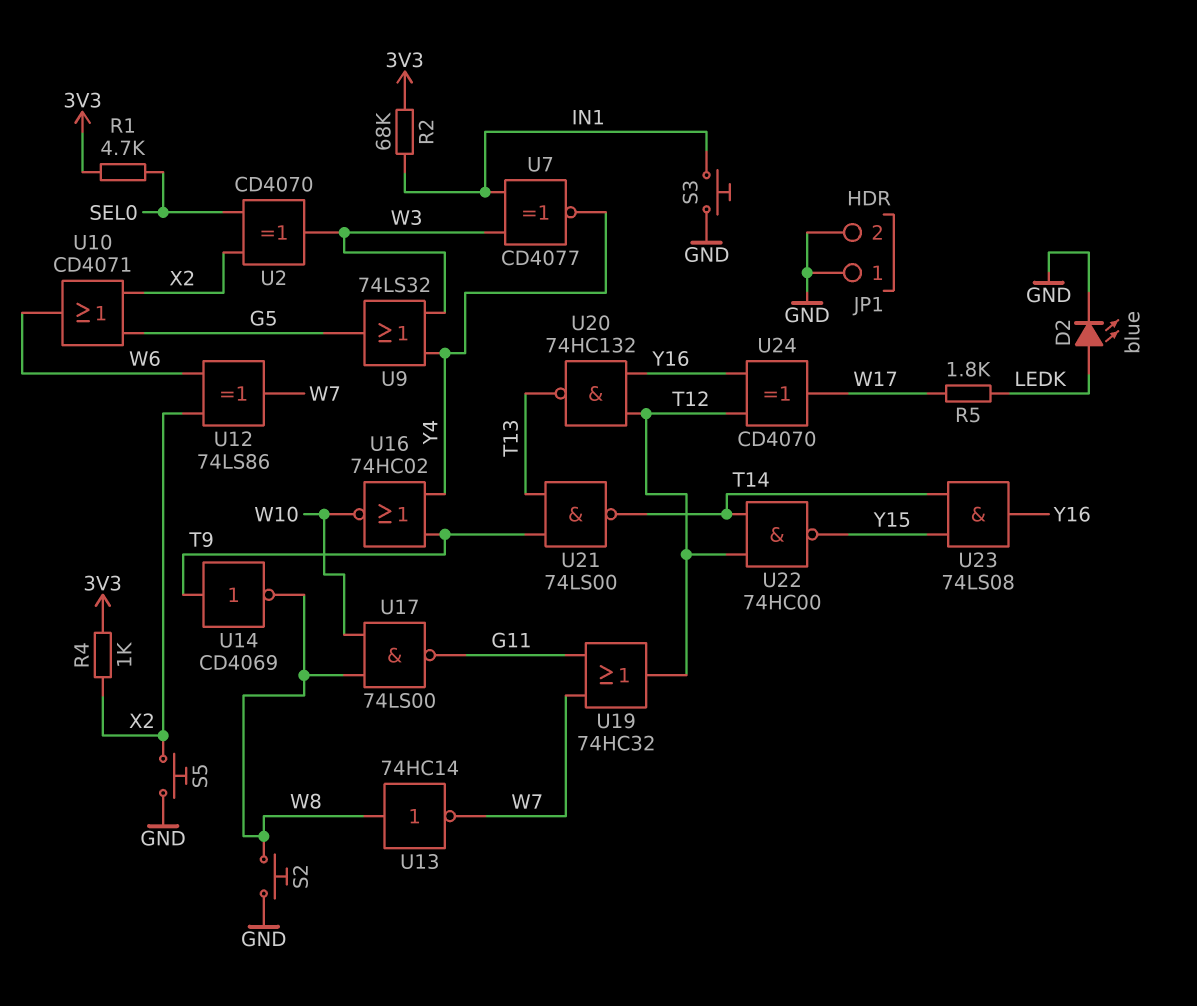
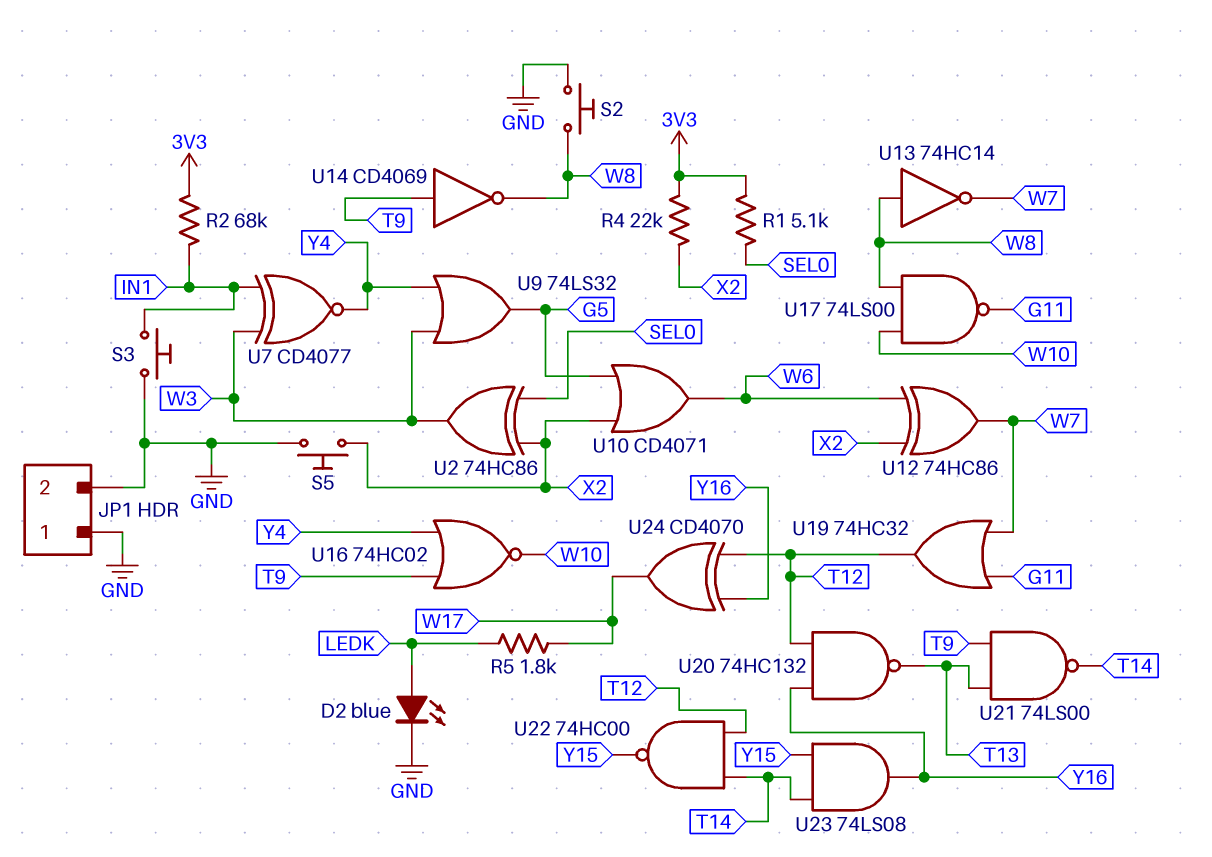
R1: 4.7k (3V3, SEL0) -> 5.1k (3V3, SEL0)
R4: 1k (3V3, X2) -> 22k (3V3, X2)
U2: XOR CD4070 (in SEL0, in X2, out W3) -> XOR 74HC86 (in SEL0, in X2, out W3)
U12: XOR 74LS86 (in W6, in X2, out W7) -> XOR 74HC86 (in W6, in X2, out W7)

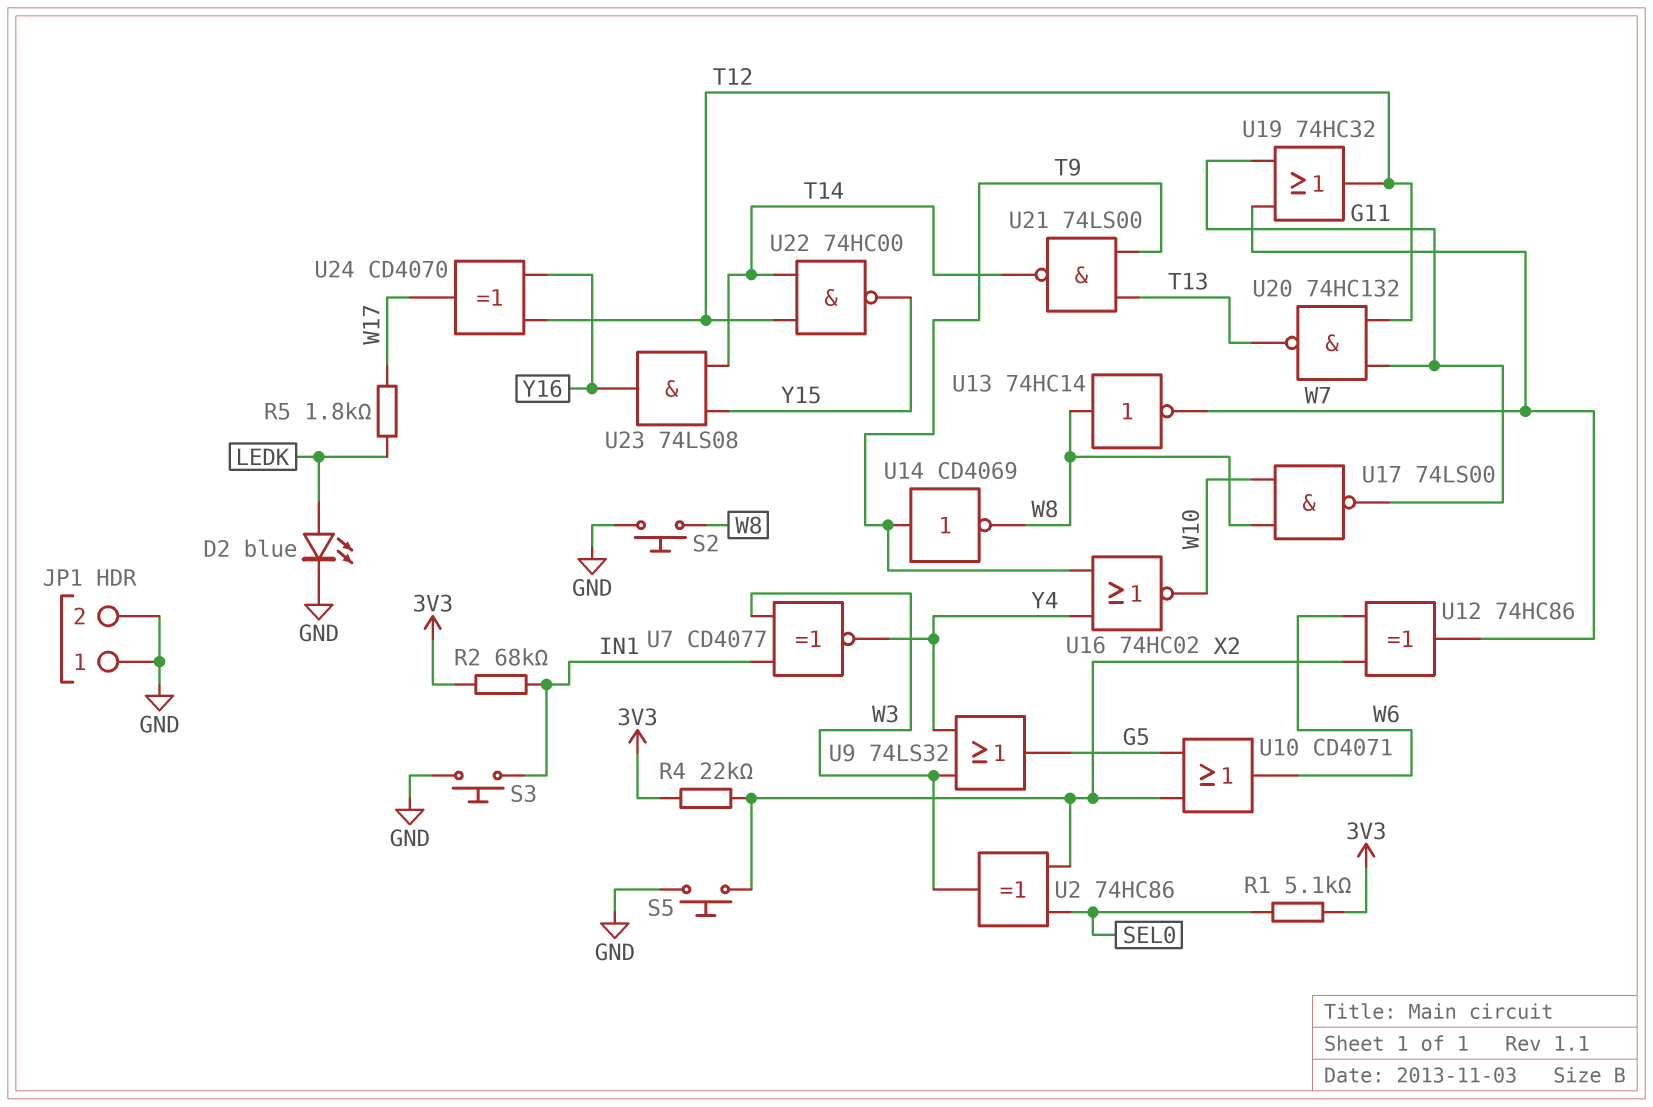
U20: NAND 74HC132 (in T12, in Y16, out T13) -> NAND 74HC132 (in G11, in T12, out T13)

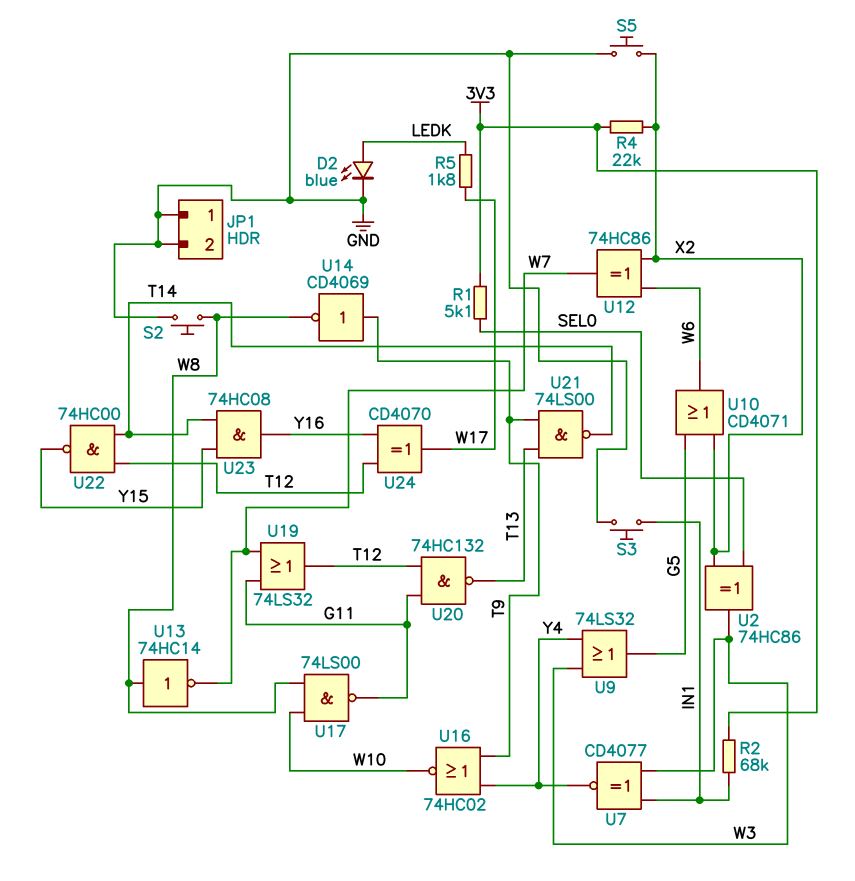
U19: OR 74HC32 (in G11, in W7, out T12) -> OR 74LS32 (in G11, in W7, out T12)
U23: AND 74LS08 (in T14, in Y15, out Y16) -> AND 74HC08 (in T14, in Y15, out Y16)

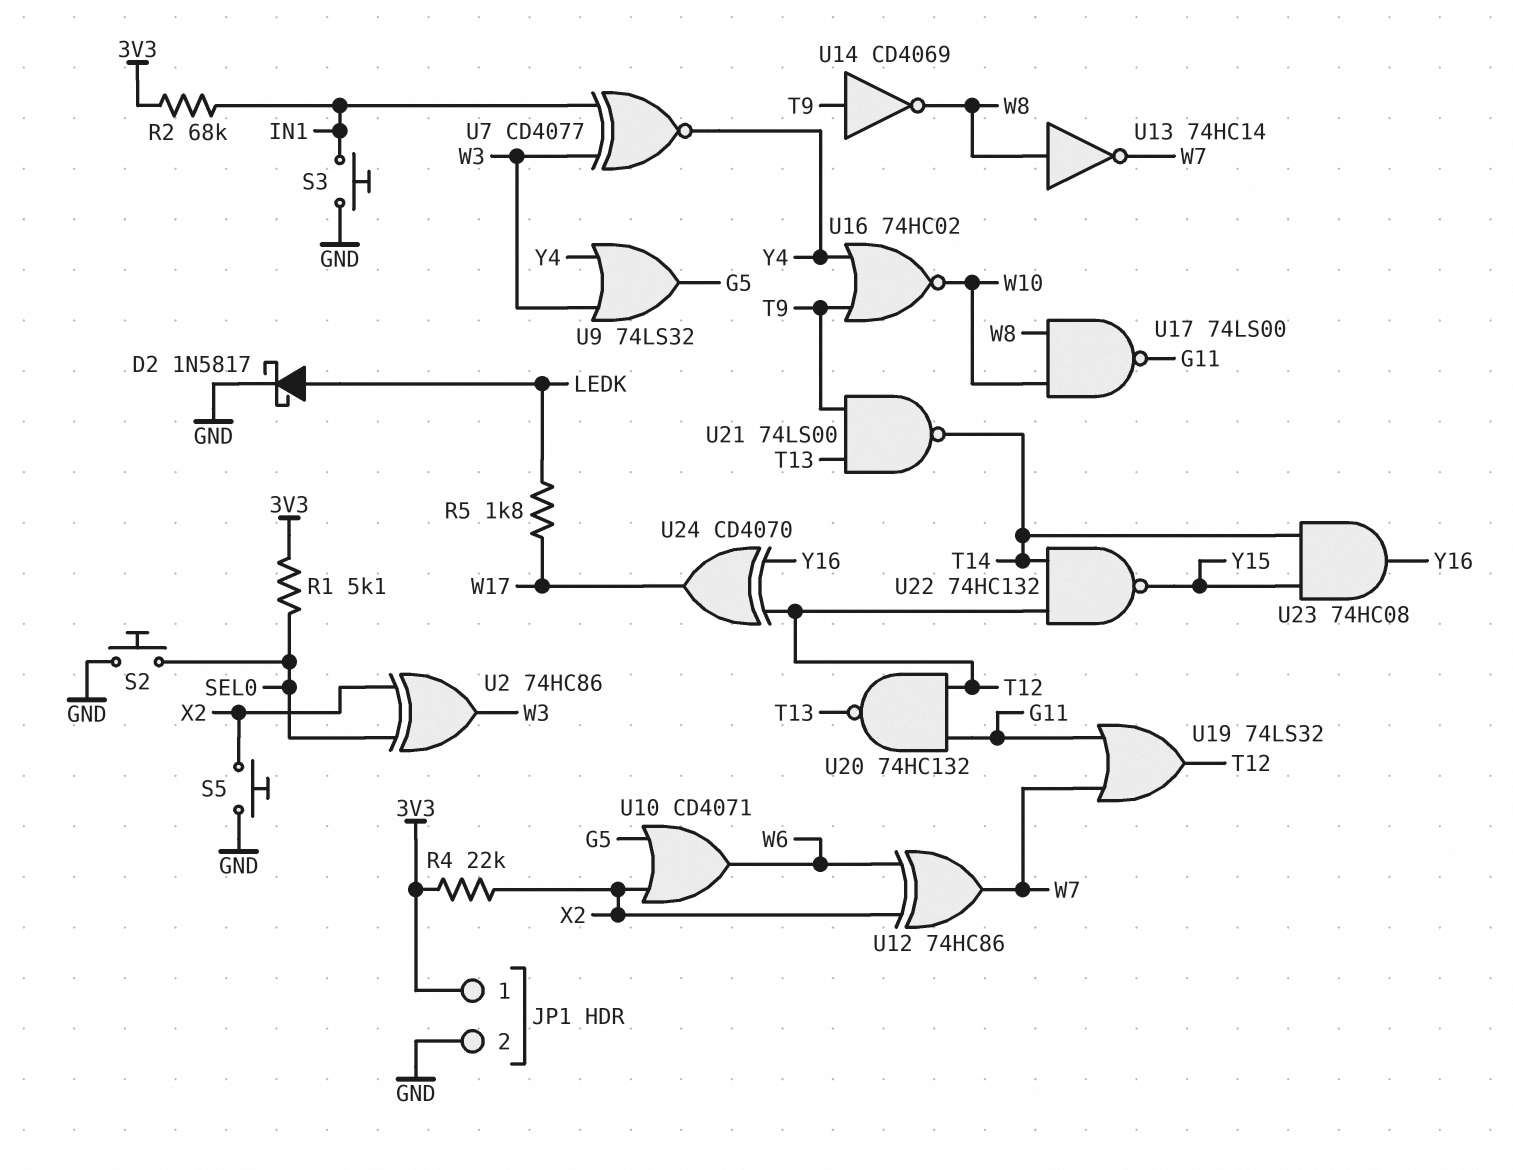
D2: LED blue (A LEDK, K GND) -> schottky 1N5817 (A LEDK, K GND)
JP1 pin 1: GND -> 3V3
S2: button (GND, W8) -> button (GND, SEL0)
U22: NAND 74HC00 (in T12, in T14, out Y15) -> NAND 74HC132 (in T12, in T14, out Y15)

